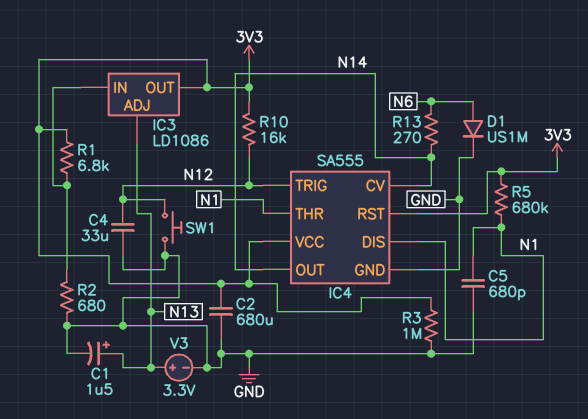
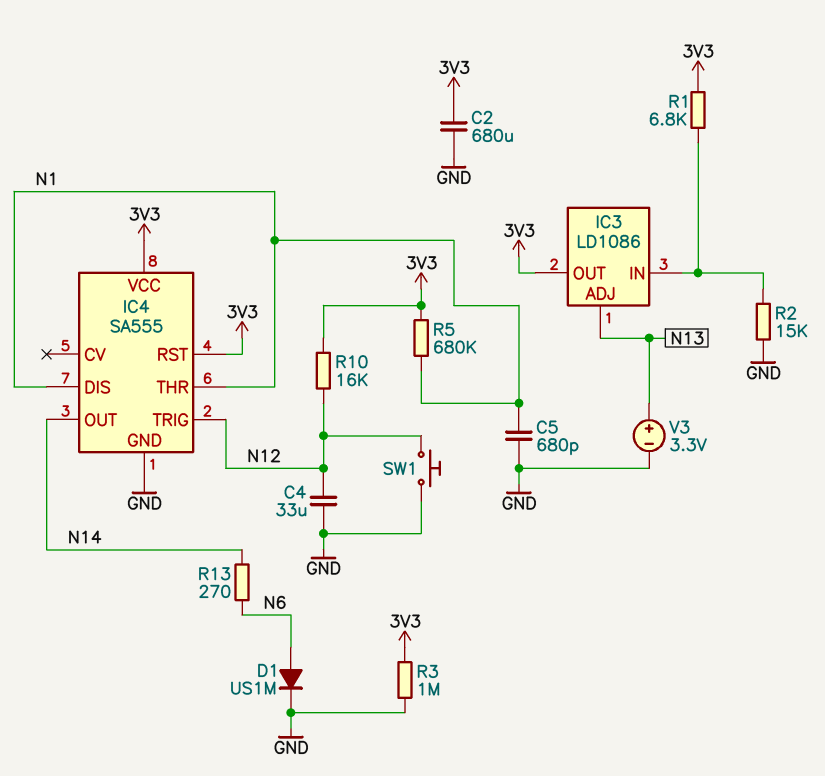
C1: 1.5uF (plus N13, minus GND) -> none
IC4 pin CV: N14 -> none
R2: 680 (GND, IC3/IN) -> 15k (GND, IC3/IN)

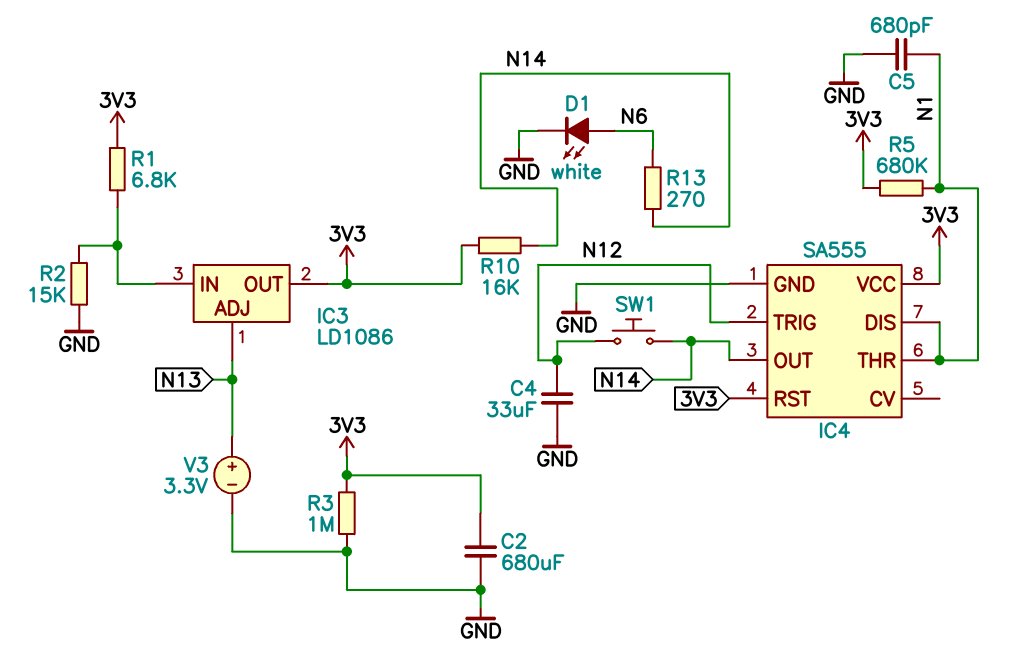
D1: diode US1M (A N6, K GND) -> LED white (A N6, K GND)
R10: 16k (3V3, N12) -> 16k (3V3, N14)
SW1: button (GND, N12) -> button (N12, N14)

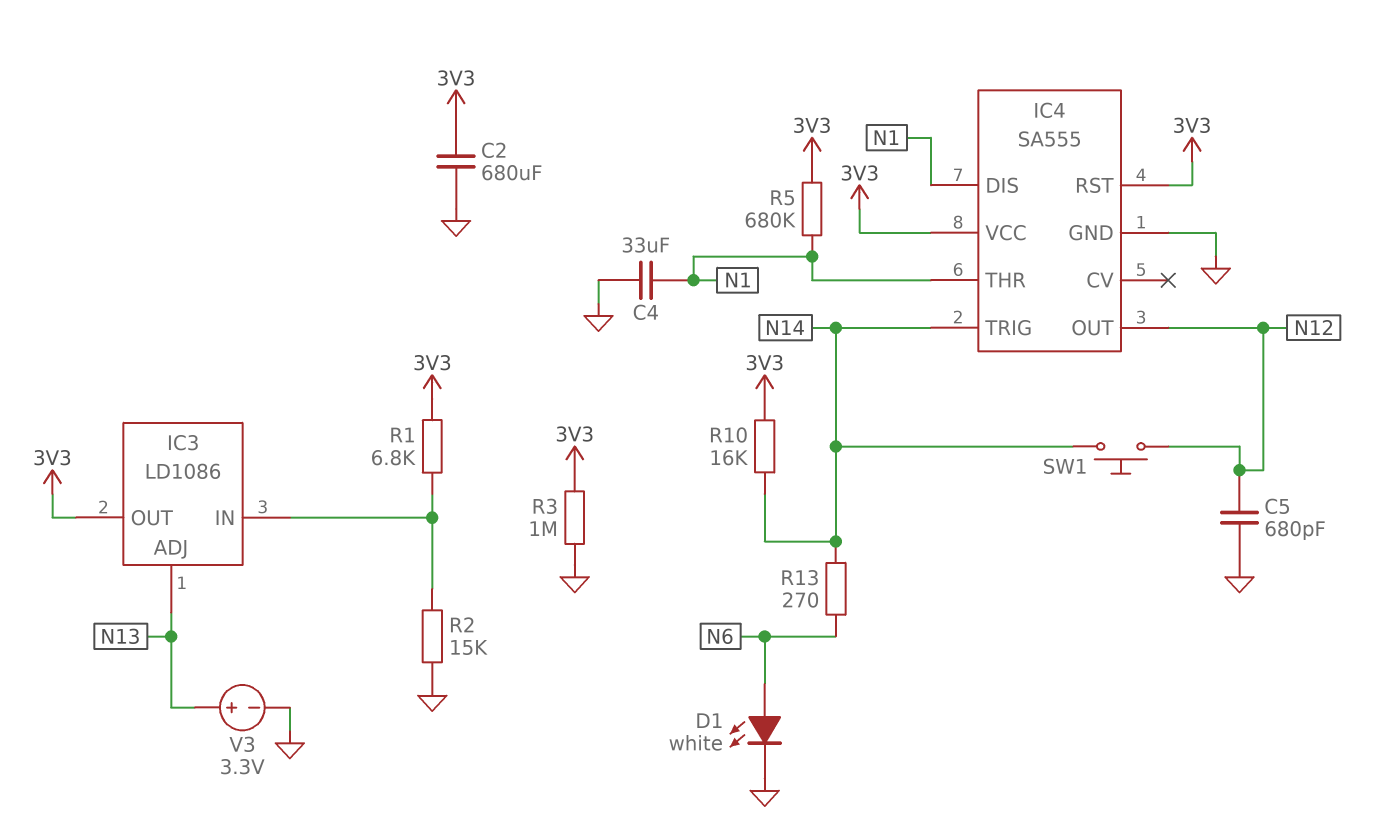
C4: 33uF (GND, N12) -> 33uF (GND, N1)
C5: 680pF (GND, N1) -> 680pF (GND, N12)
IC4 pin OUT: N14 -> N12
IC4 pin TRIG: N12 -> N14

